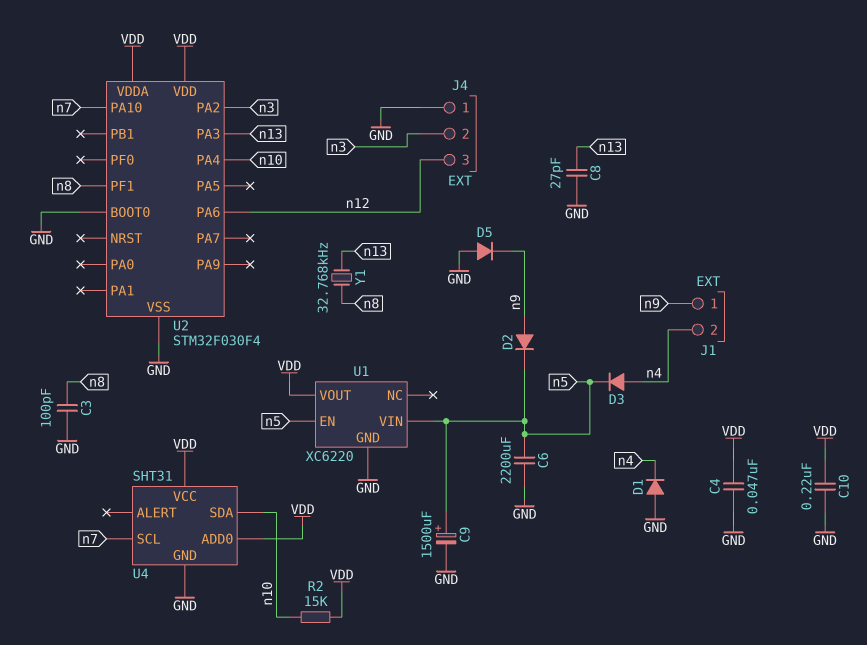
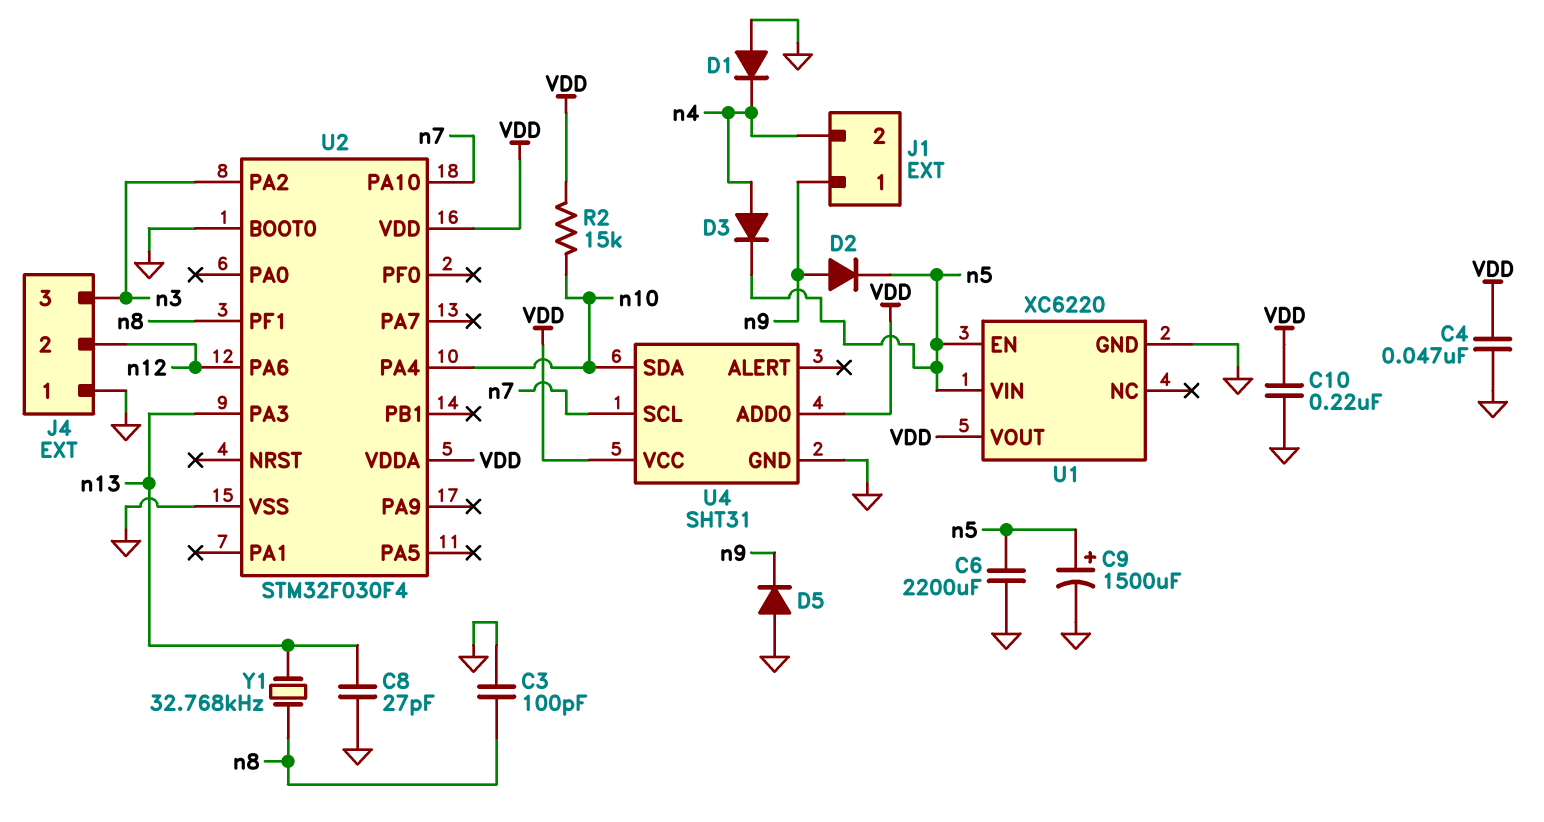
J4 pin 2: n3 -> n12
J4 pin 3: n12 -> n3

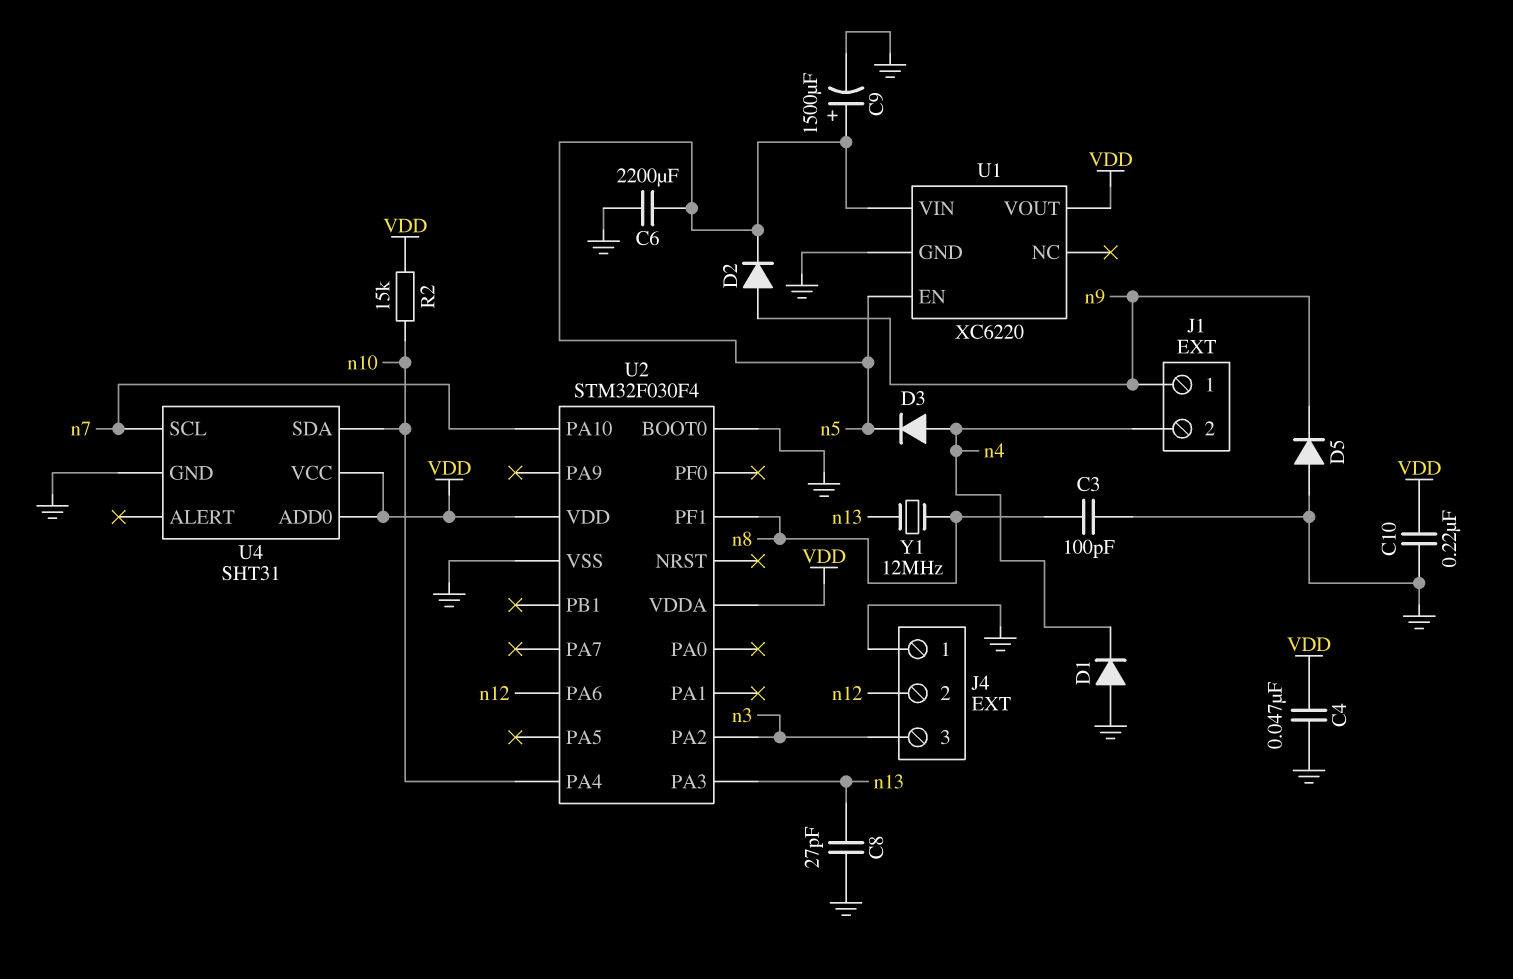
Y1: 32.768kHz (n8, n13) -> 12MHz (n8, n13)

